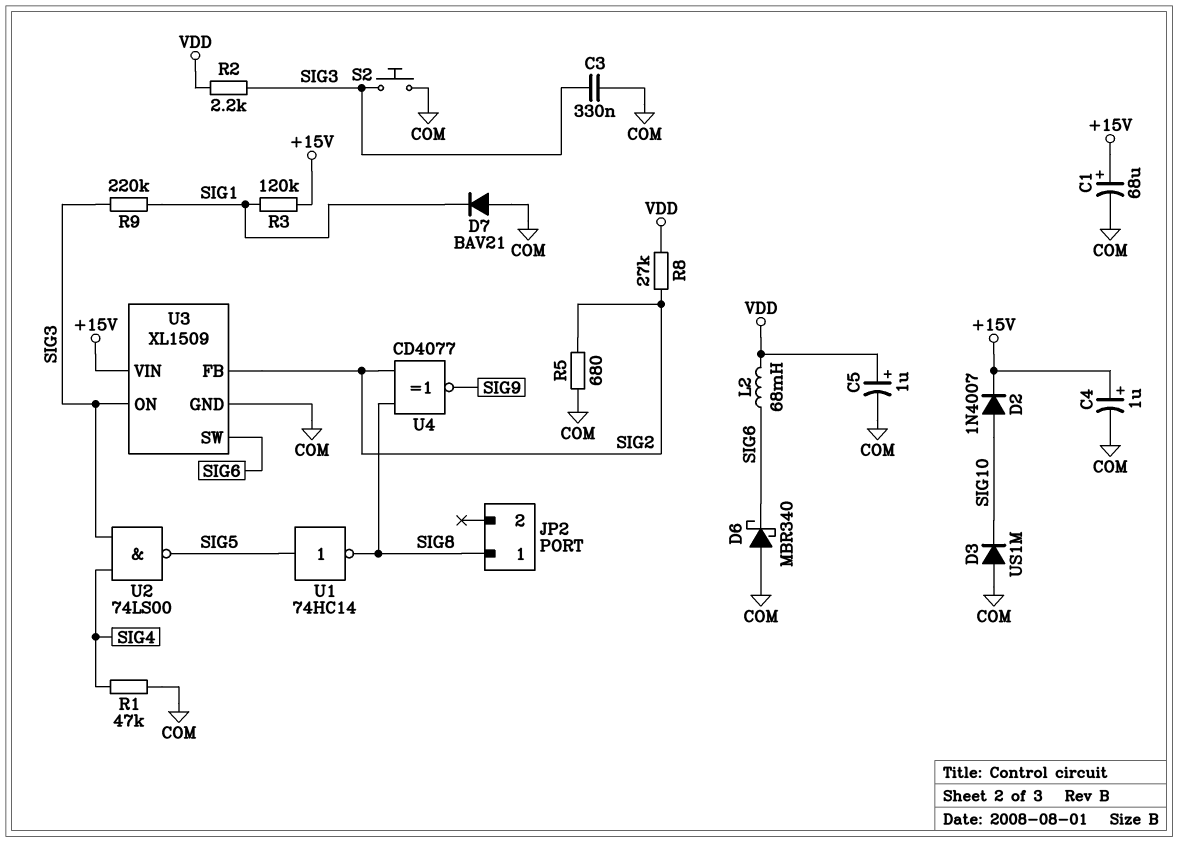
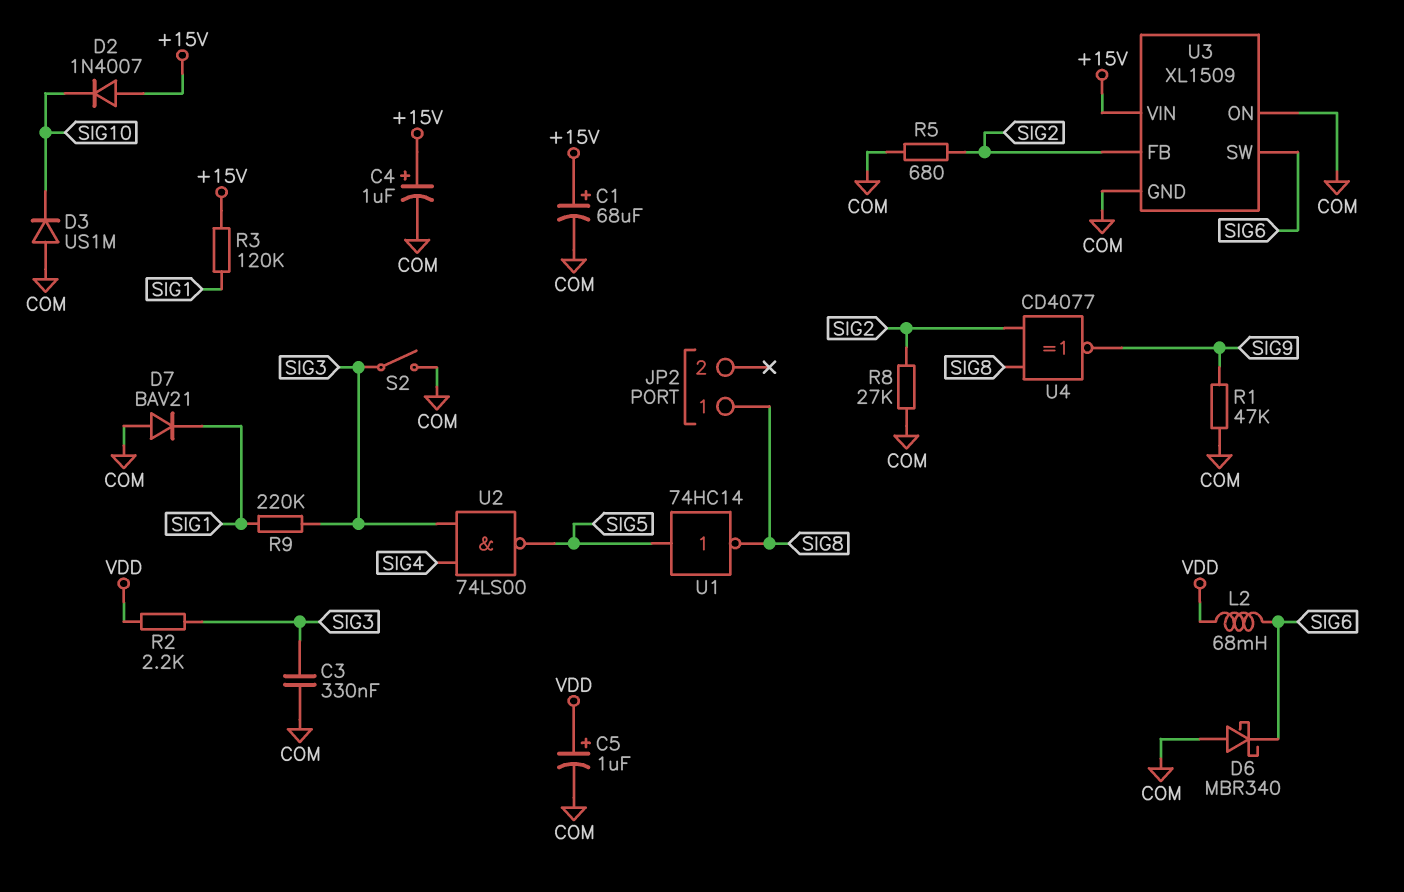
D2: diode 1N4007 (A SIG10, K +15V) -> diode 1N4007 (A +15V, K SIG10)
R1: 47k (COM, SIG4) -> 47k (COM, SIG9)
R8: 27k (SIG2, VDD) -> 27k (COM, SIG2)
S2: button (COM, SIG3) -> switch (COM, SIG3)
U3 pin ON: SIG3 -> COM

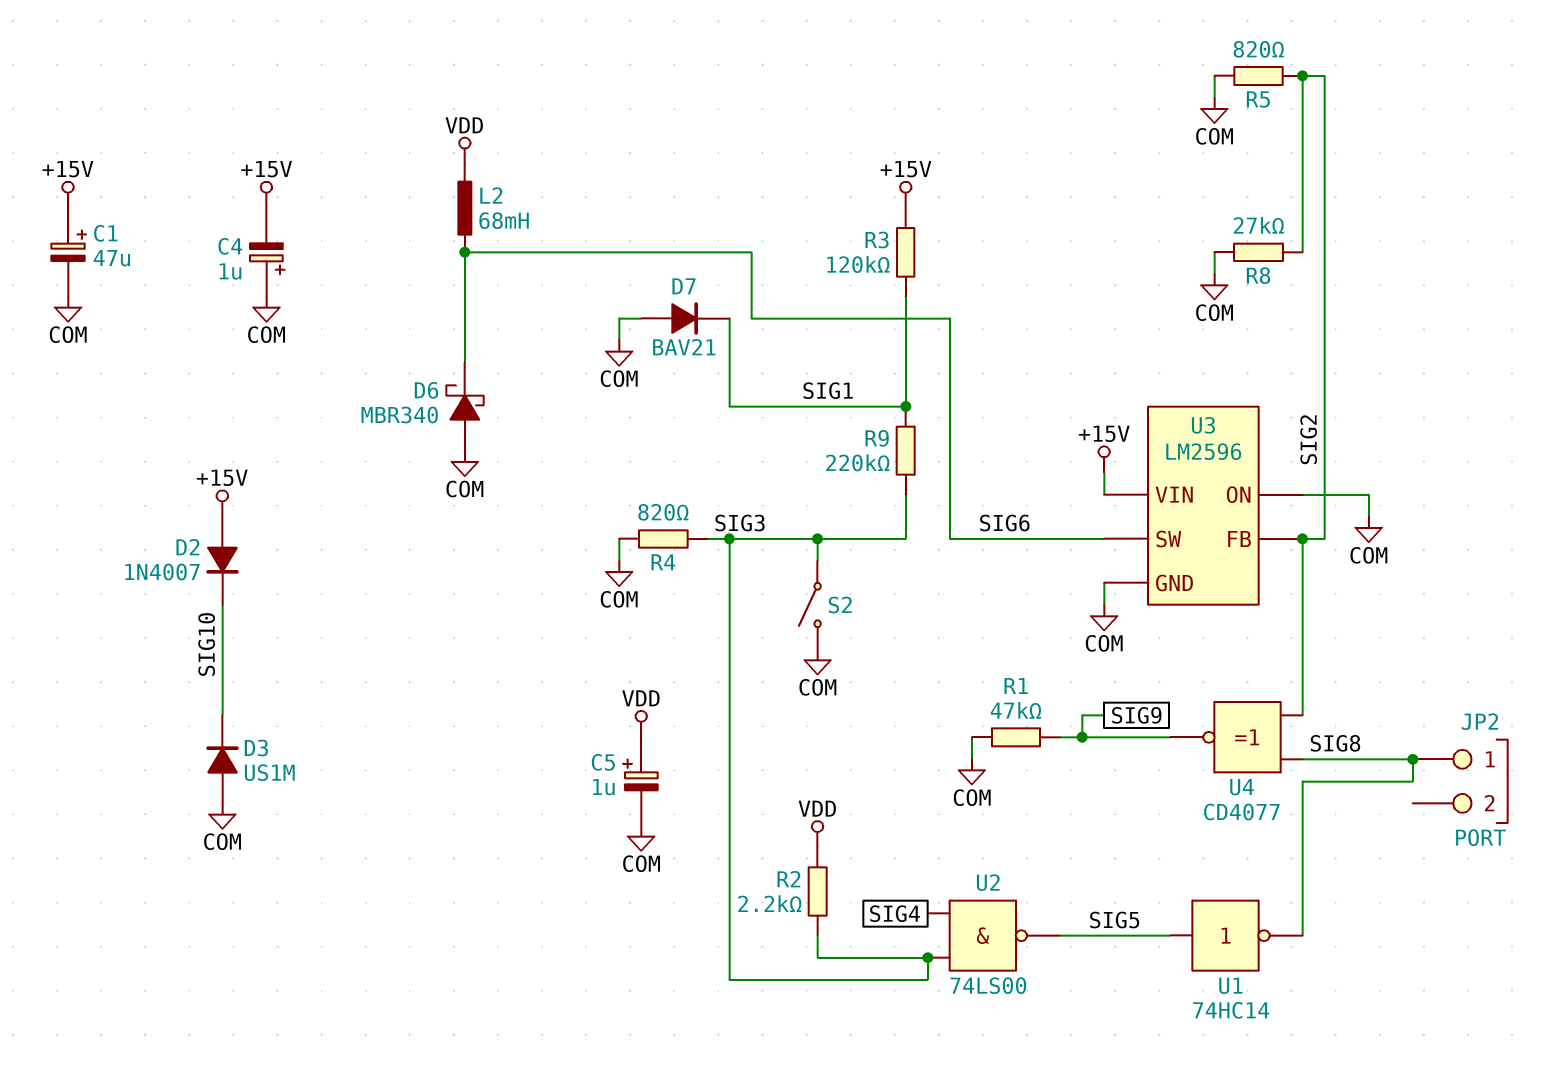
C1: 68uF (plus +15V, minus COM) -> 47uF (plus +15V, minus COM)
C3: 330nF (COM, SIG3) -> none
C4: 1uF (plus +15V, minus COM) -> 1uF (plus COM, minus +15V)
R4: none -> 820 (COM, SIG3)
R5: 680 (COM, SIG2) -> 820 (COM, SIG2)
U3: XL1509 -> LM2596

